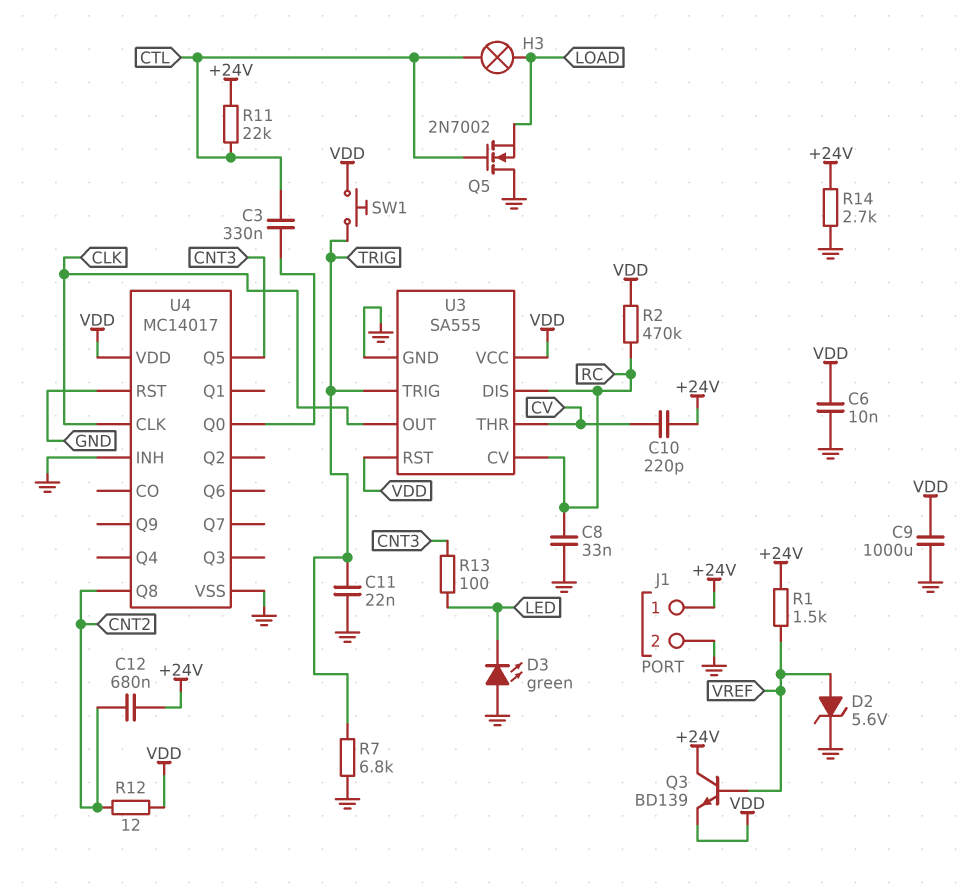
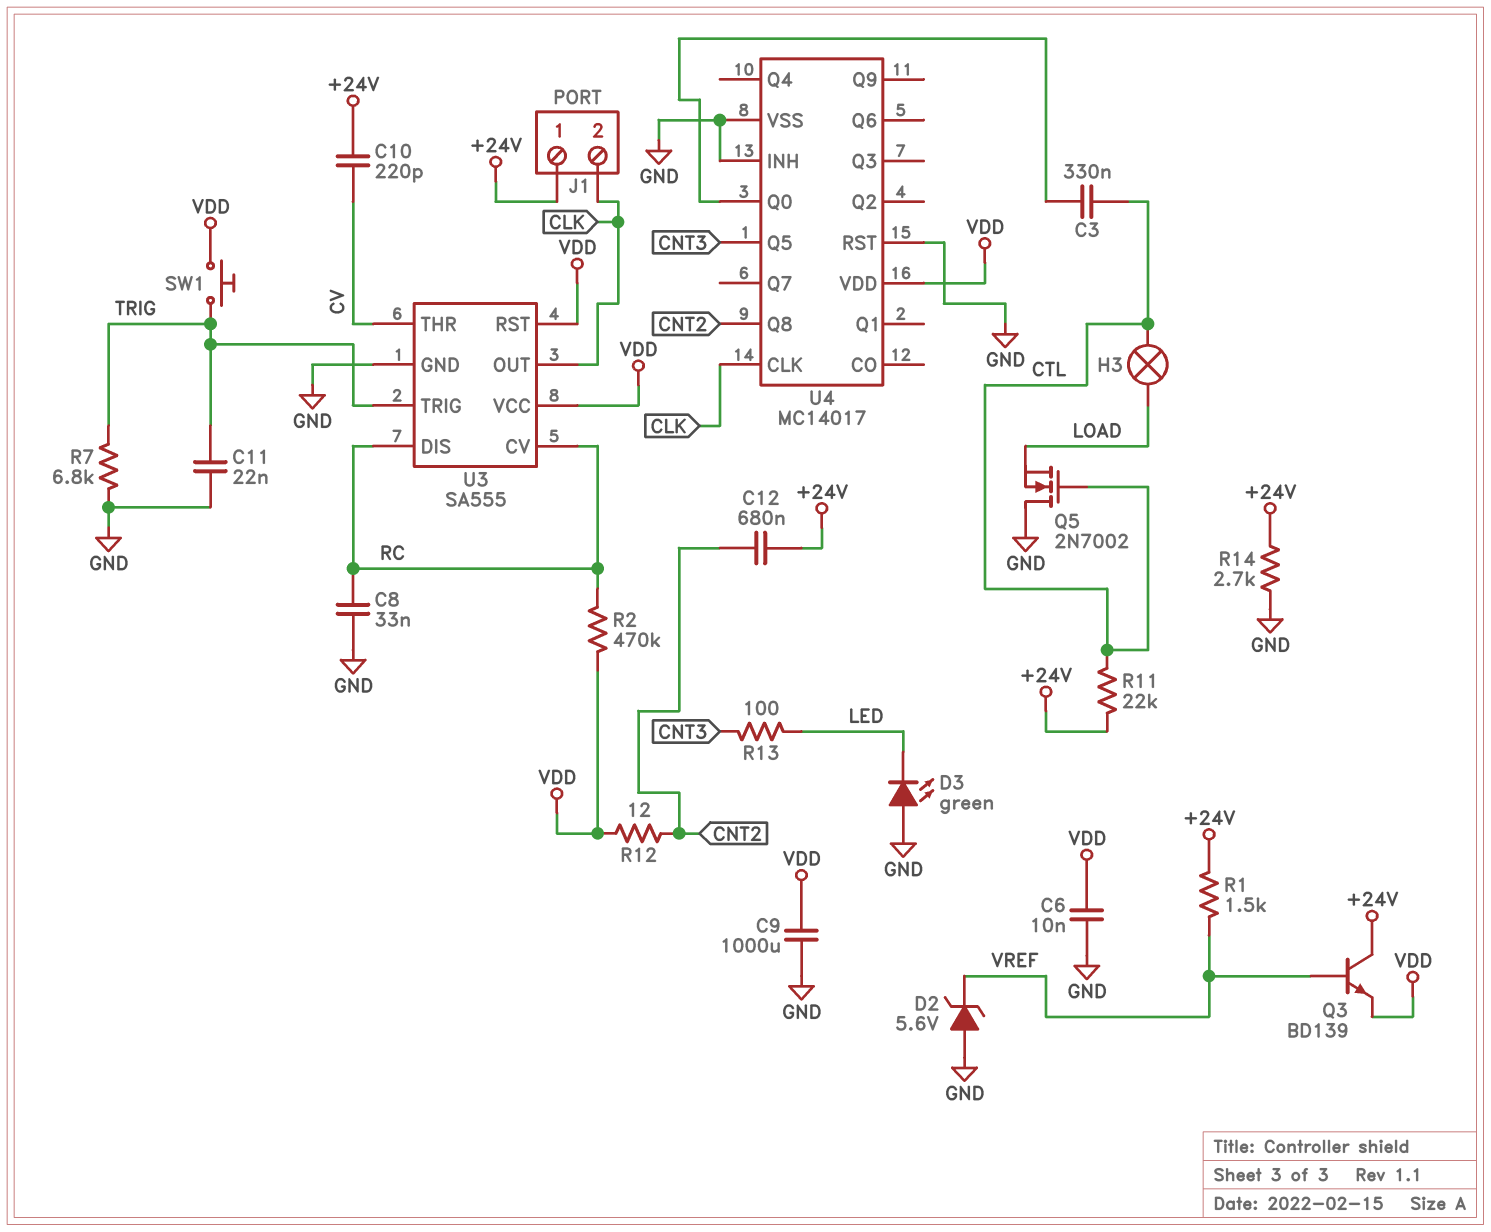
D2: zener 5.6V (A VREF, K GND) -> zener 5.6V (A GND, K VREF)
J1 pin 2: GND -> CLK

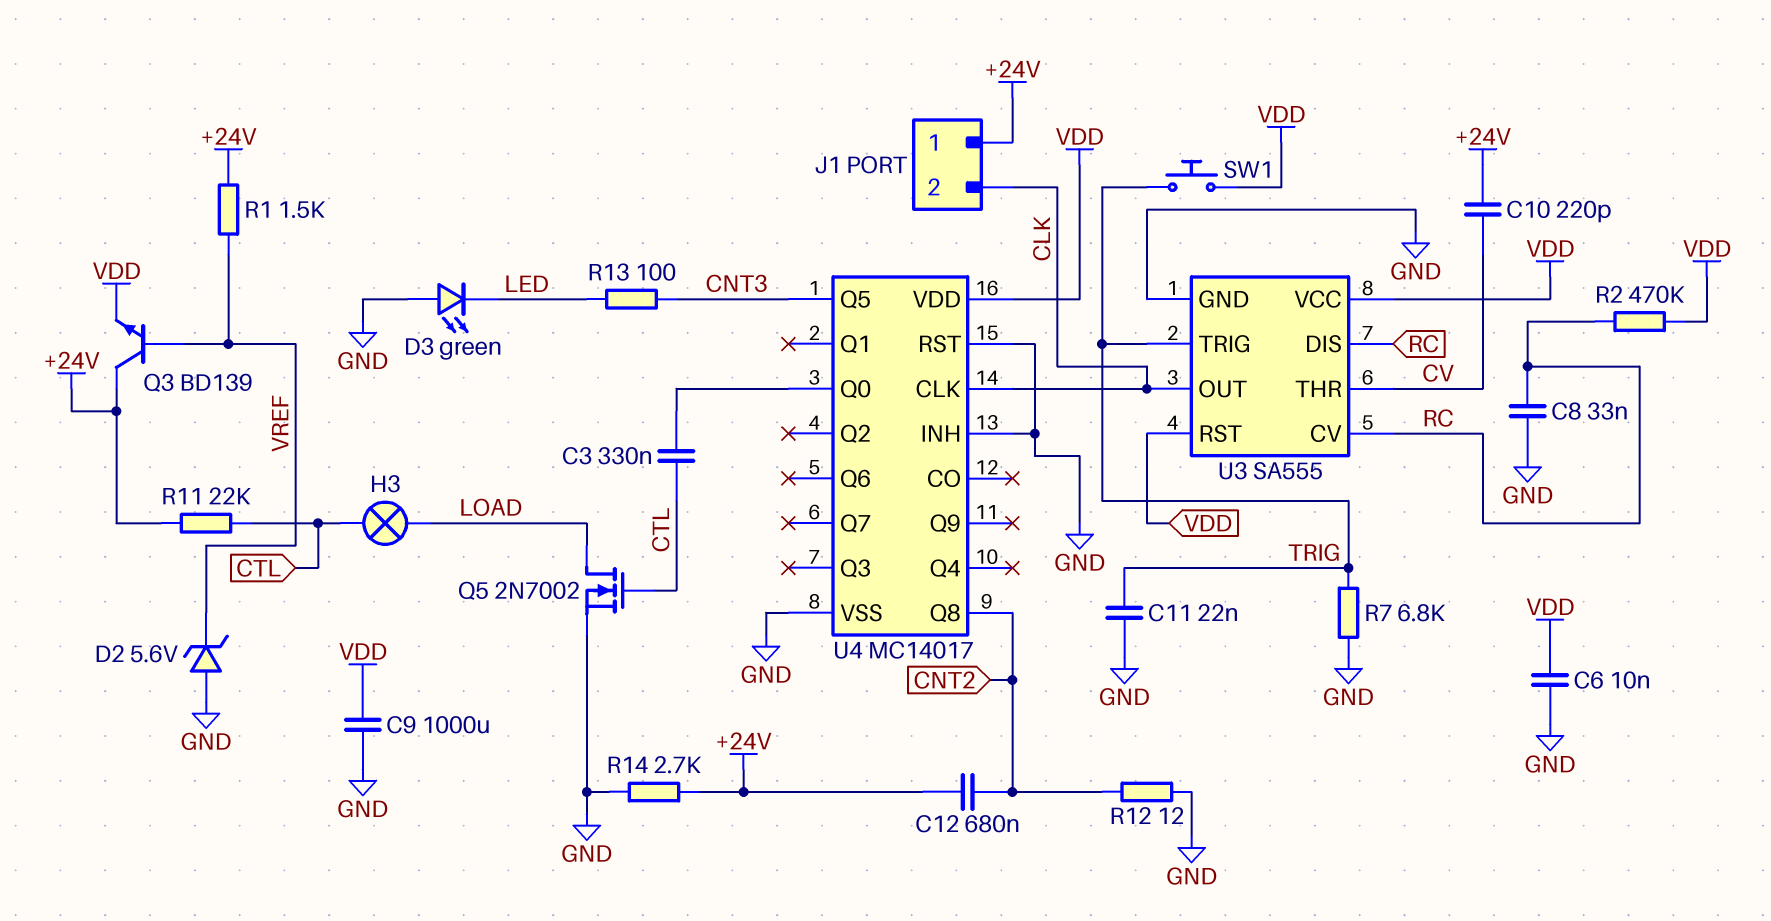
Q5: NMOS 2N7002 (G CTL, D GND, S LOAD) -> NMOS 2N7002 (G CTL, D LOAD, S GND)
R12: 12 (CNT2, VDD) -> 12 (CNT2, GND)

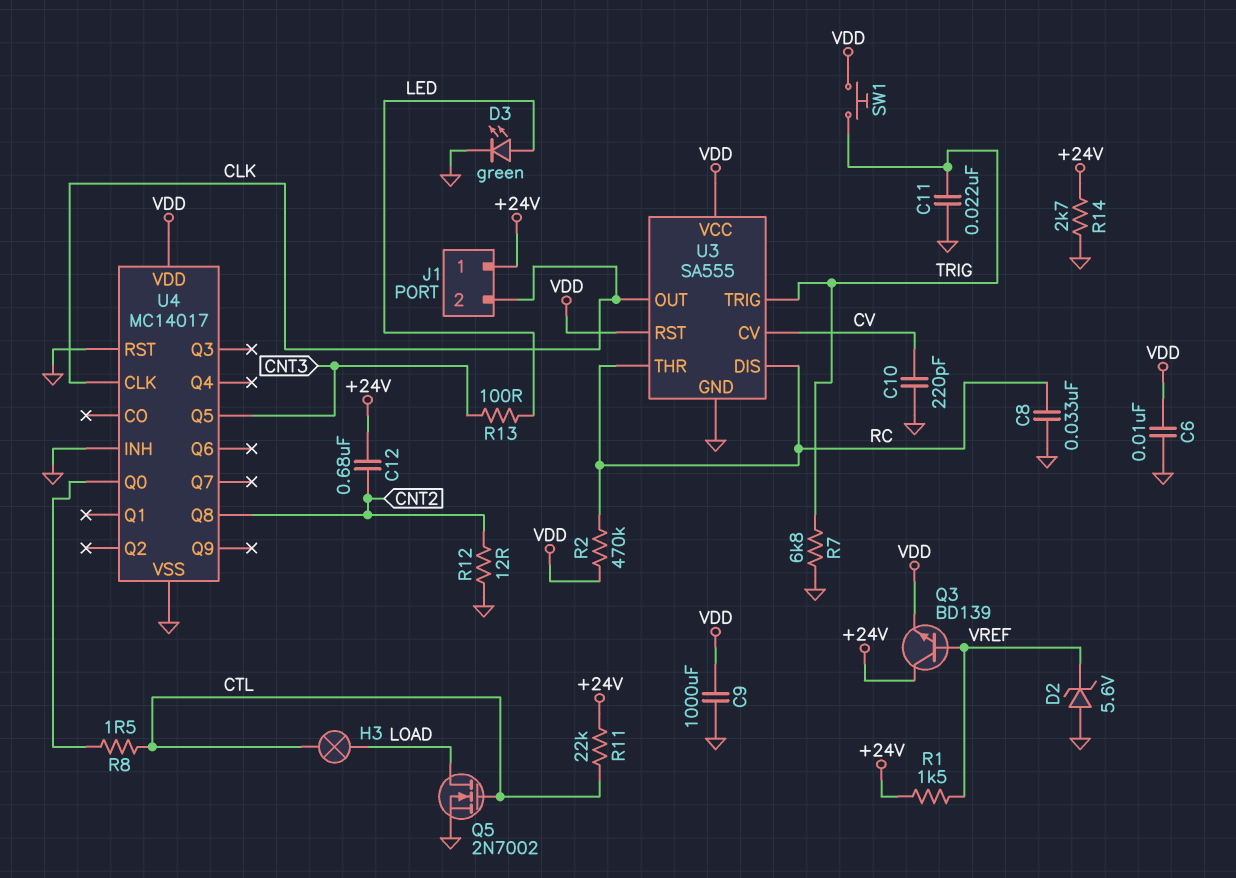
C3: 330nF (CTL, U4/Q0) -> none
C10: 220pF (+24V, CV) -> 220pF (CV, GND)
D3: LED green (A GND, K LED) -> LED green (A LED, K GND)
R8: none -> 1.5 (CTL, U4/Q0)
U3 pin CV: RC -> CV
U3 pin THR: CV -> RC

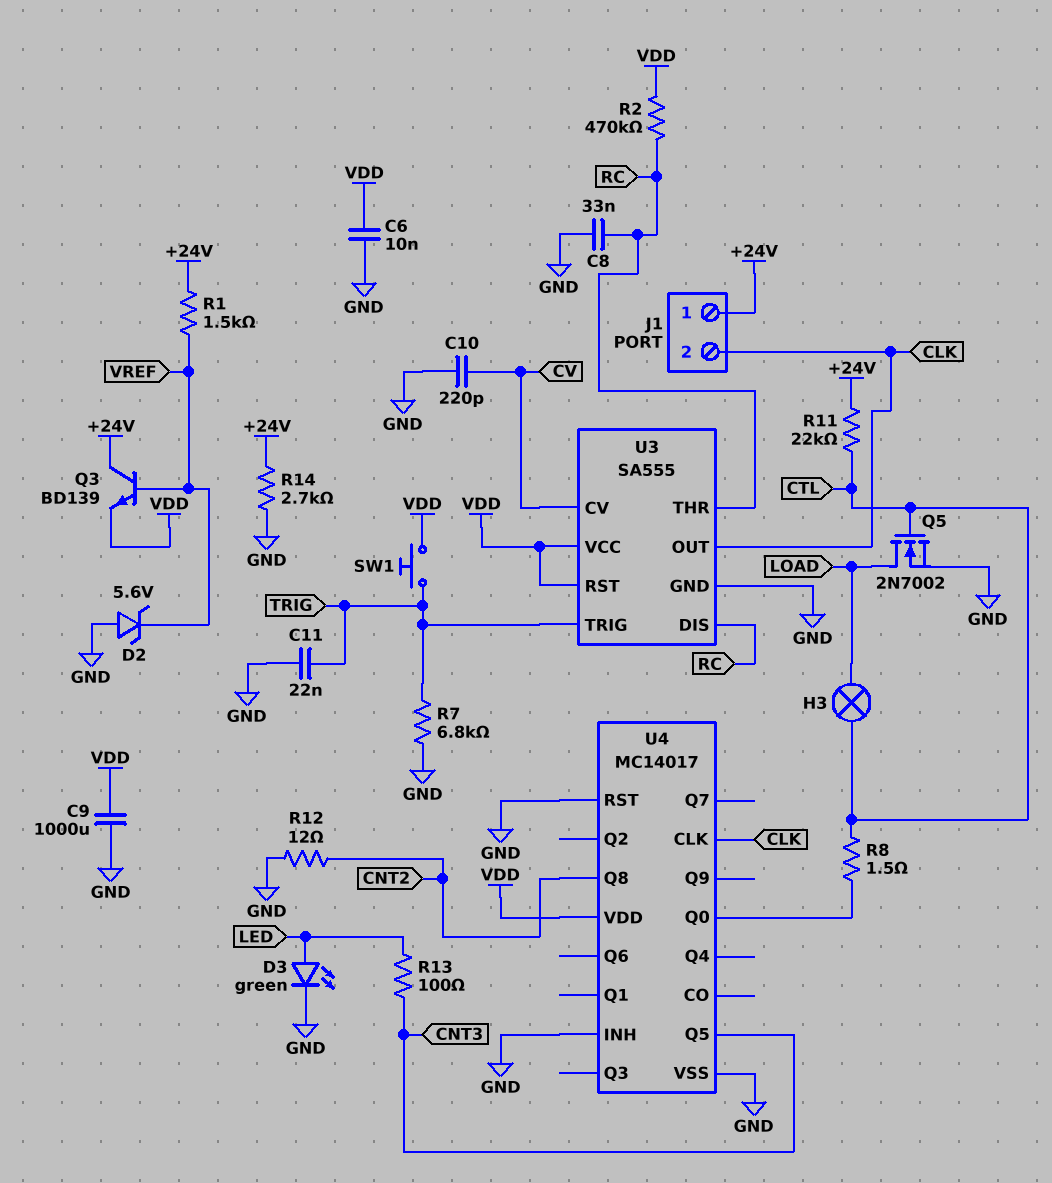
C12: 680nF (+24V, CNT2) -> none

